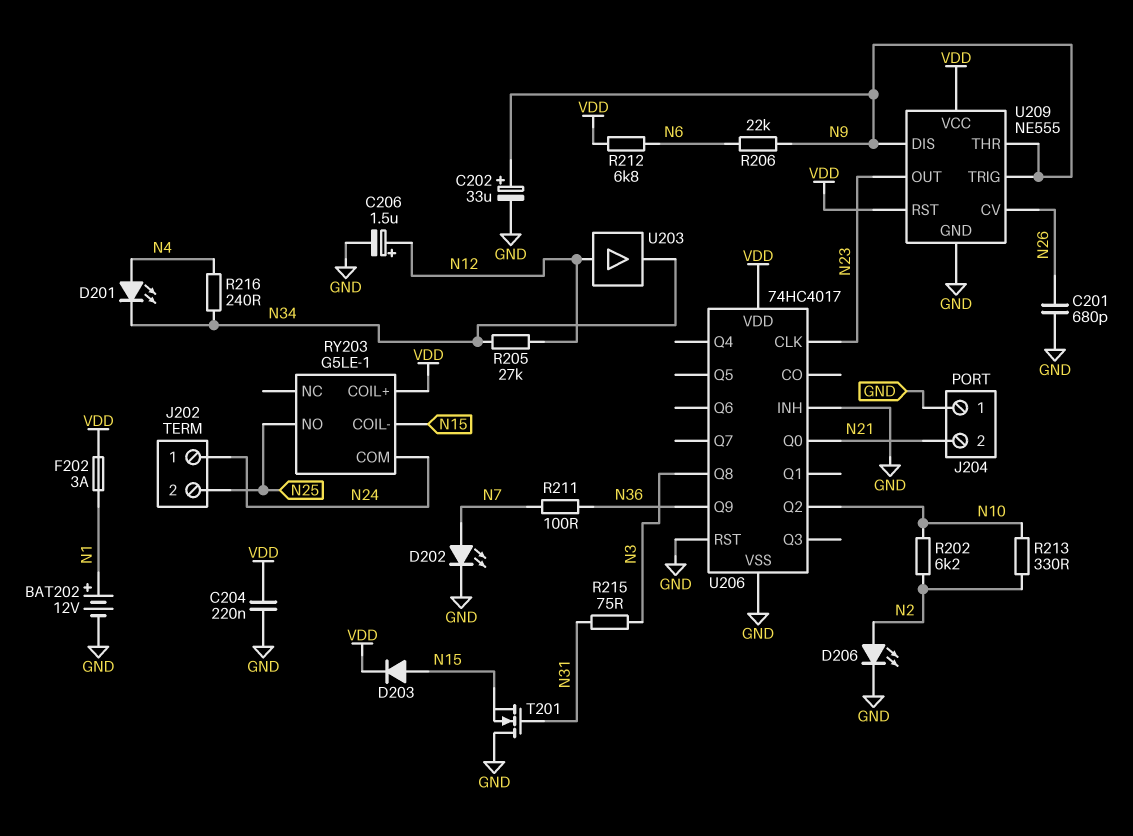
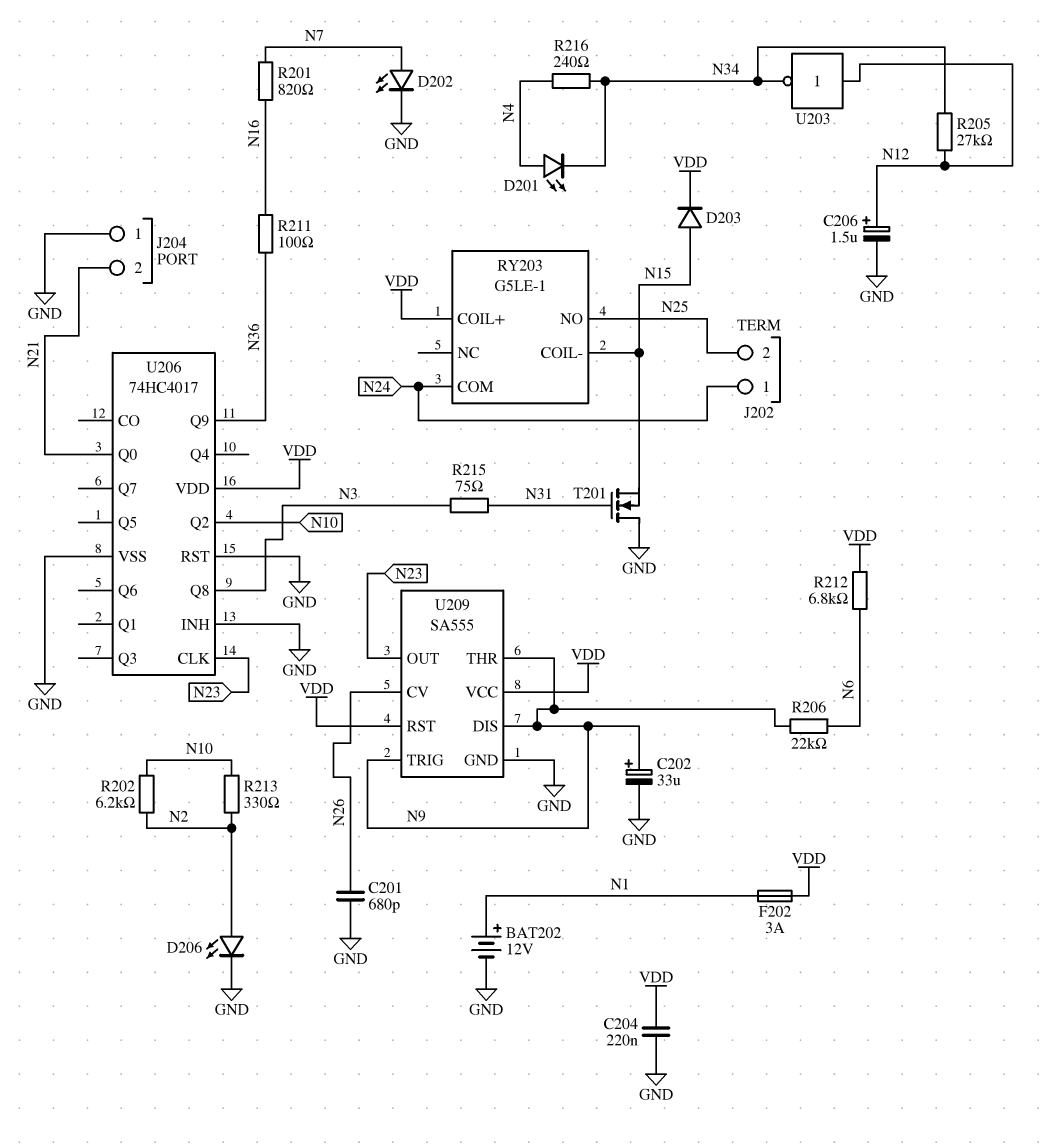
R201: none -> 820 (N7, N16)
R211: 100 (N7, N36) -> 100 (N16, N36)
U203: buffer (in N12, out N34) -> NOT (in N12, out N34)
U209: NE555 -> SA555

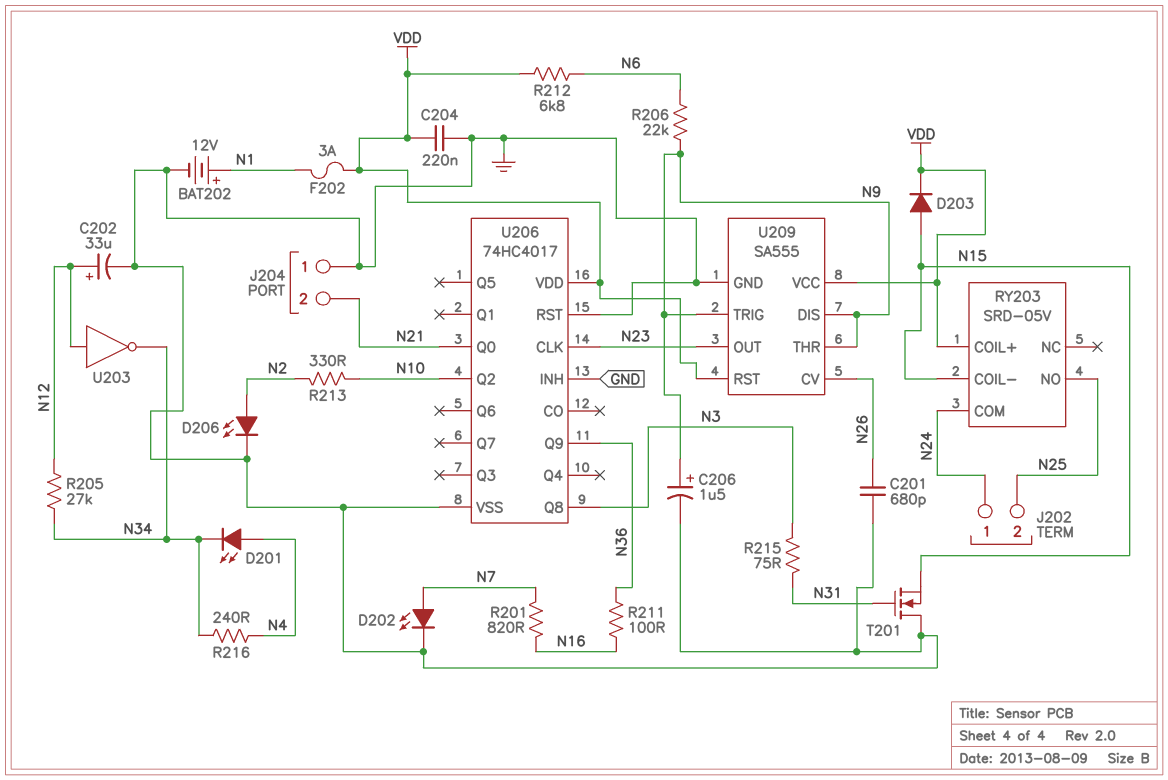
C202: 33uF (plus N9, minus GND) -> 33uF (plus N12, minus GND)
C206: 1.5uF (plus N12, minus GND) -> 1.5uF (plus N9, minus GND)
R202: 6.2k (N2, N10) -> none
RY203: G5LE-1 -> SRD-05V

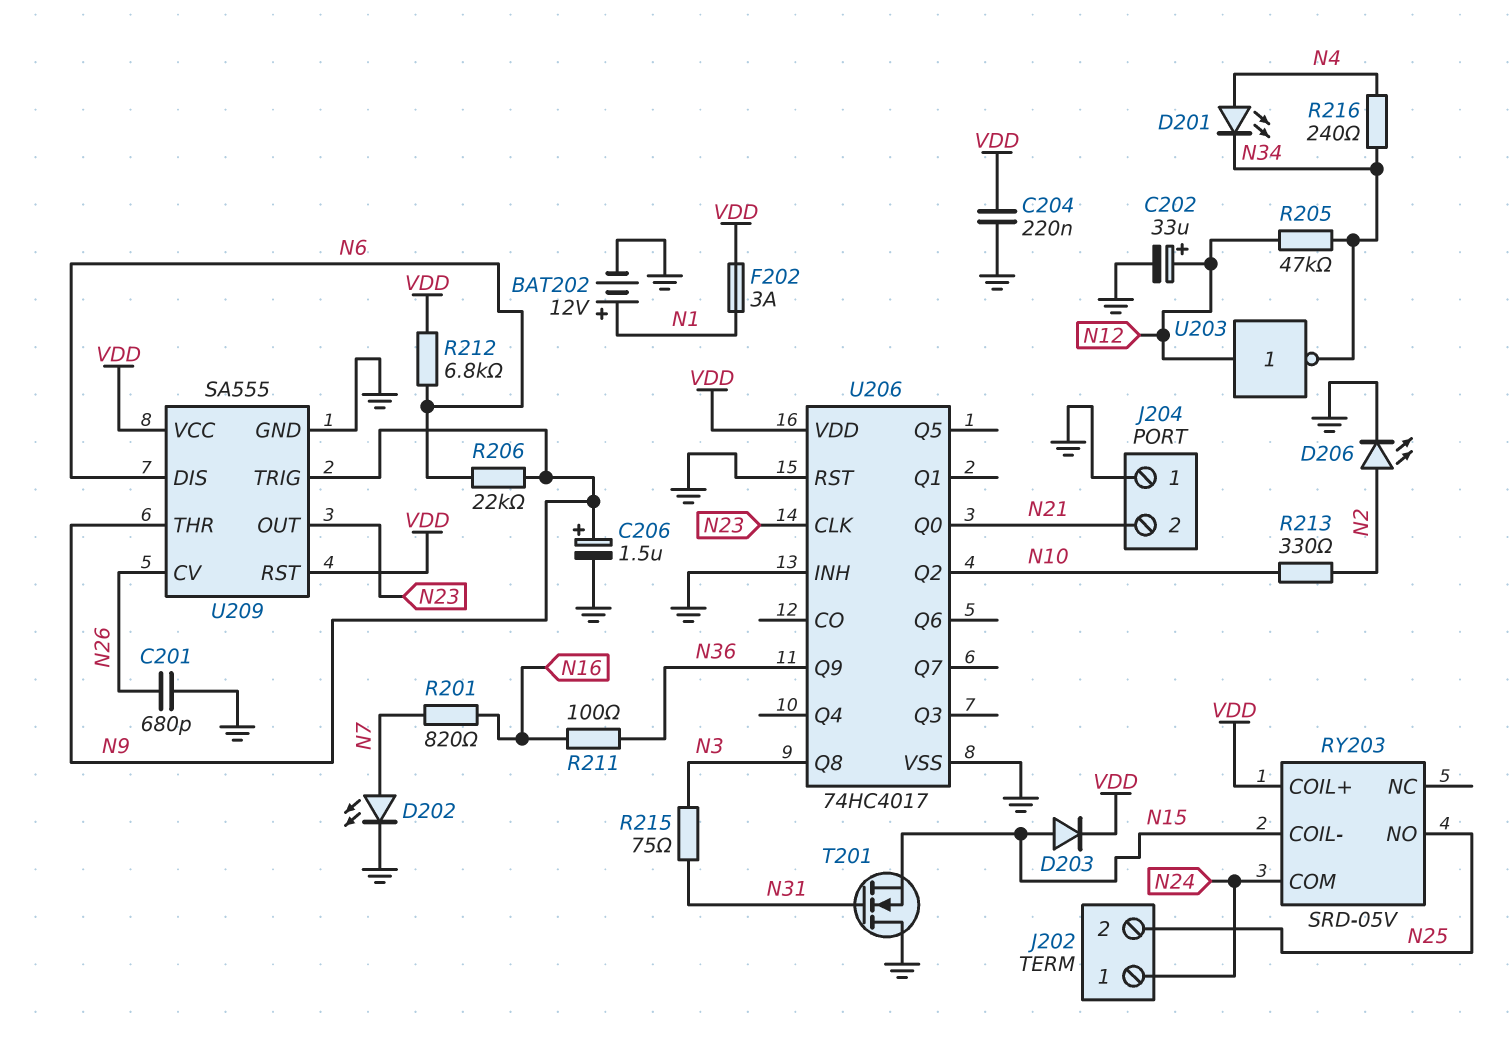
R205: 27k (N12, N34) -> 47k (N12, N34)
U209 pin DIS: N9 -> N6

